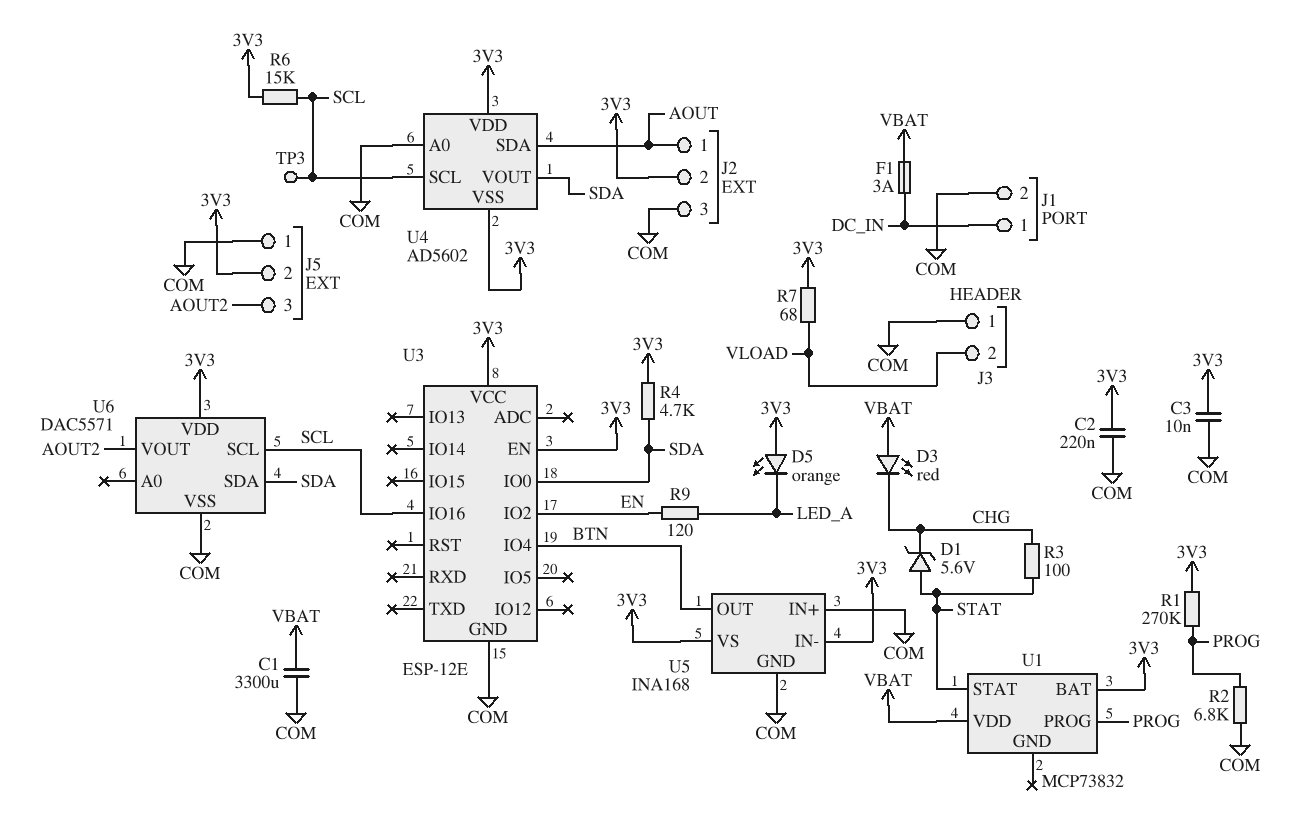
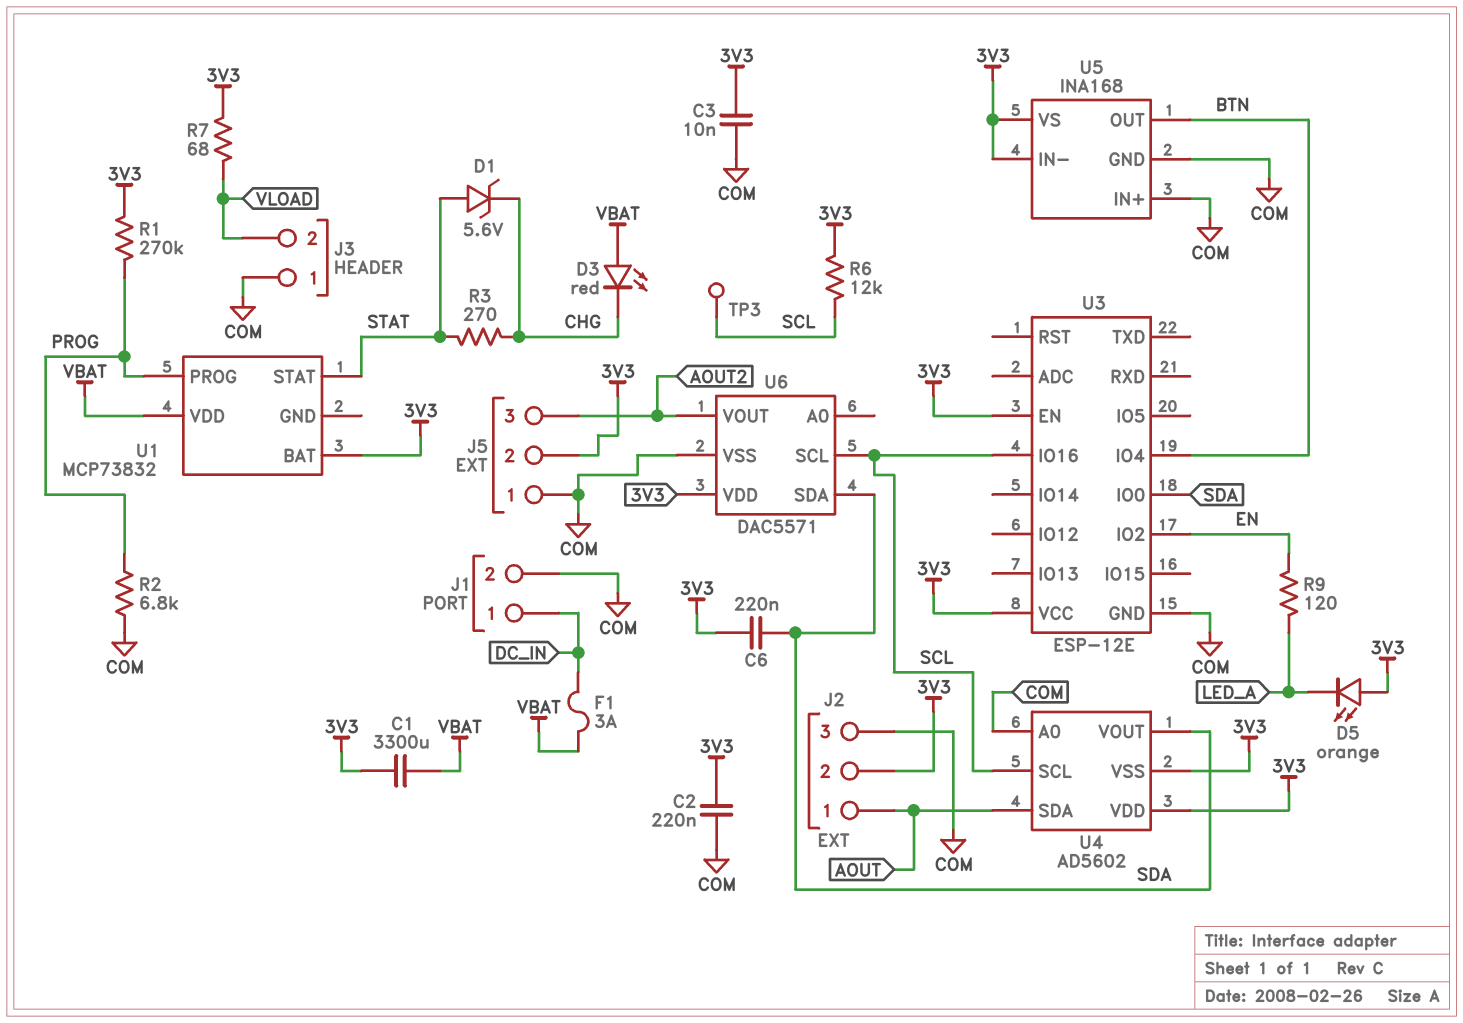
C1: 3300uF (COM, VBAT) -> 3300uF (3V3, VBAT)
C6: none -> 220nF (3V3, SDA)
R3: 100 (CHG, STAT) -> 270 (CHG, STAT)
R4: 4.7k (3V3, SDA) -> none
R6: 15k (3V3, SCL) -> 12k (3V3, SCL)

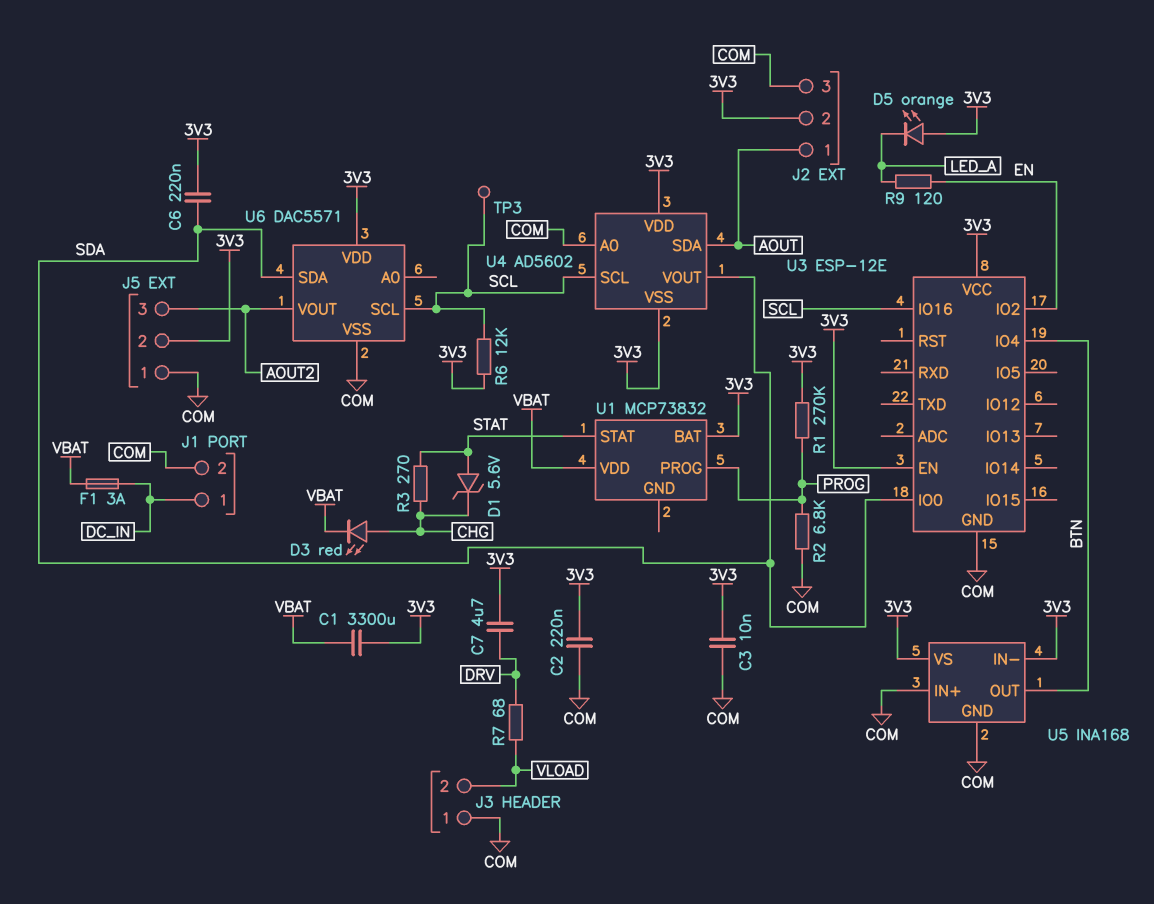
C7: none -> 4.7uF (3V3, DRV)
D3: LED red (A VBAT, K CHG) -> LED red (A CHG, K VBAT)
R7: 68 (3V3, VLOAD) -> 68 (DRV, VLOAD)

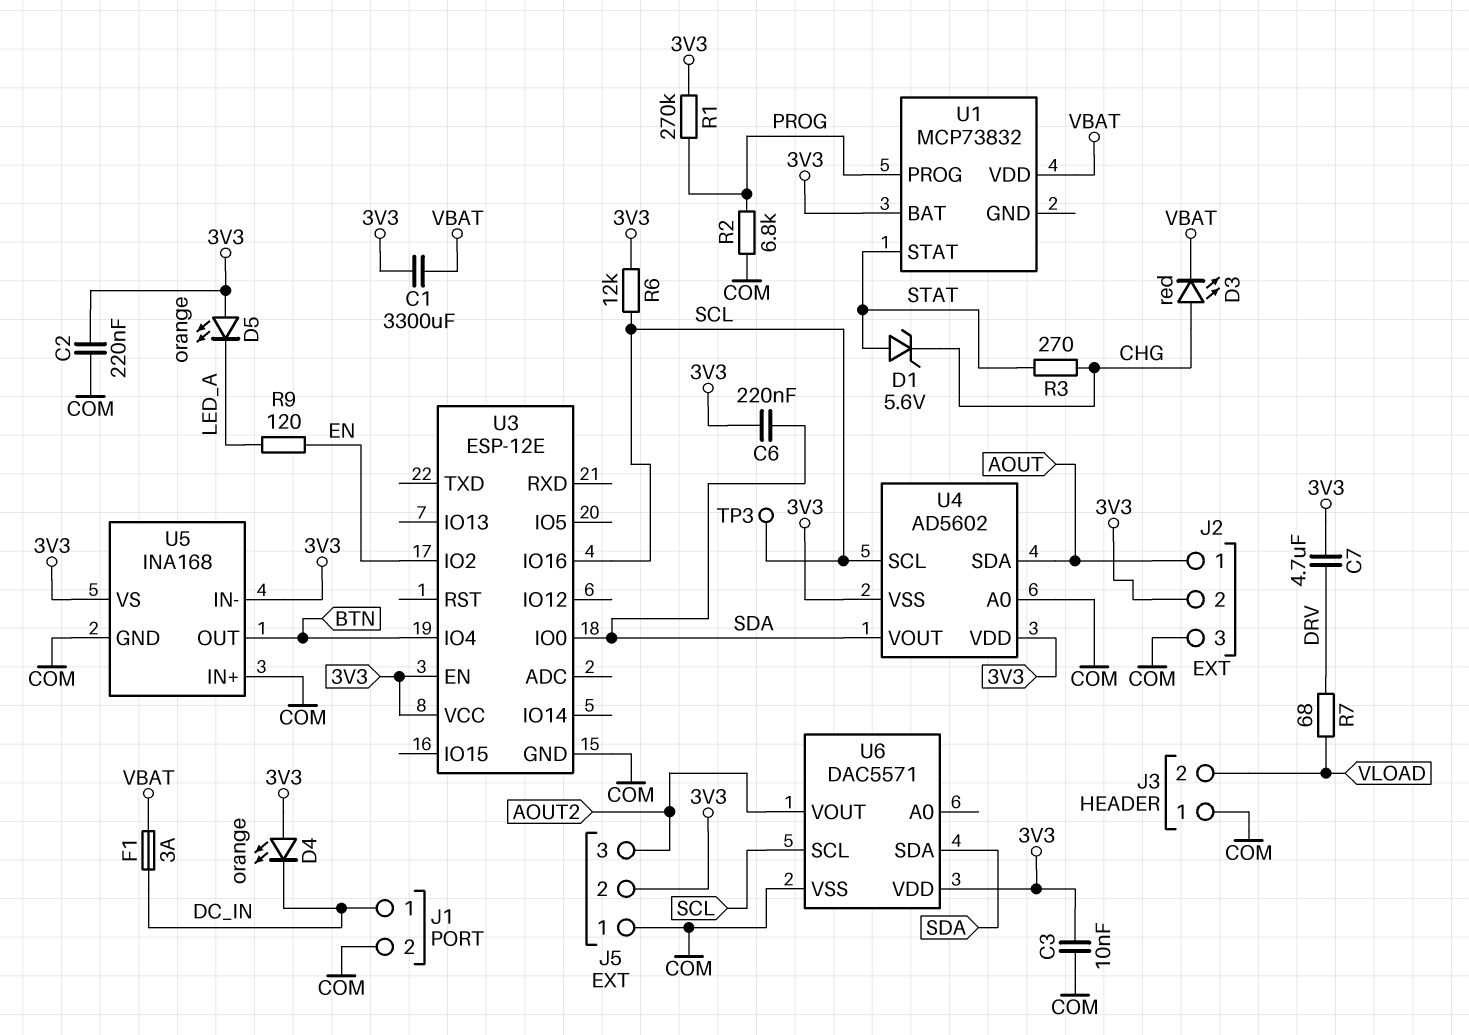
D4: none -> LED orange (A 3V3, K DC_IN)

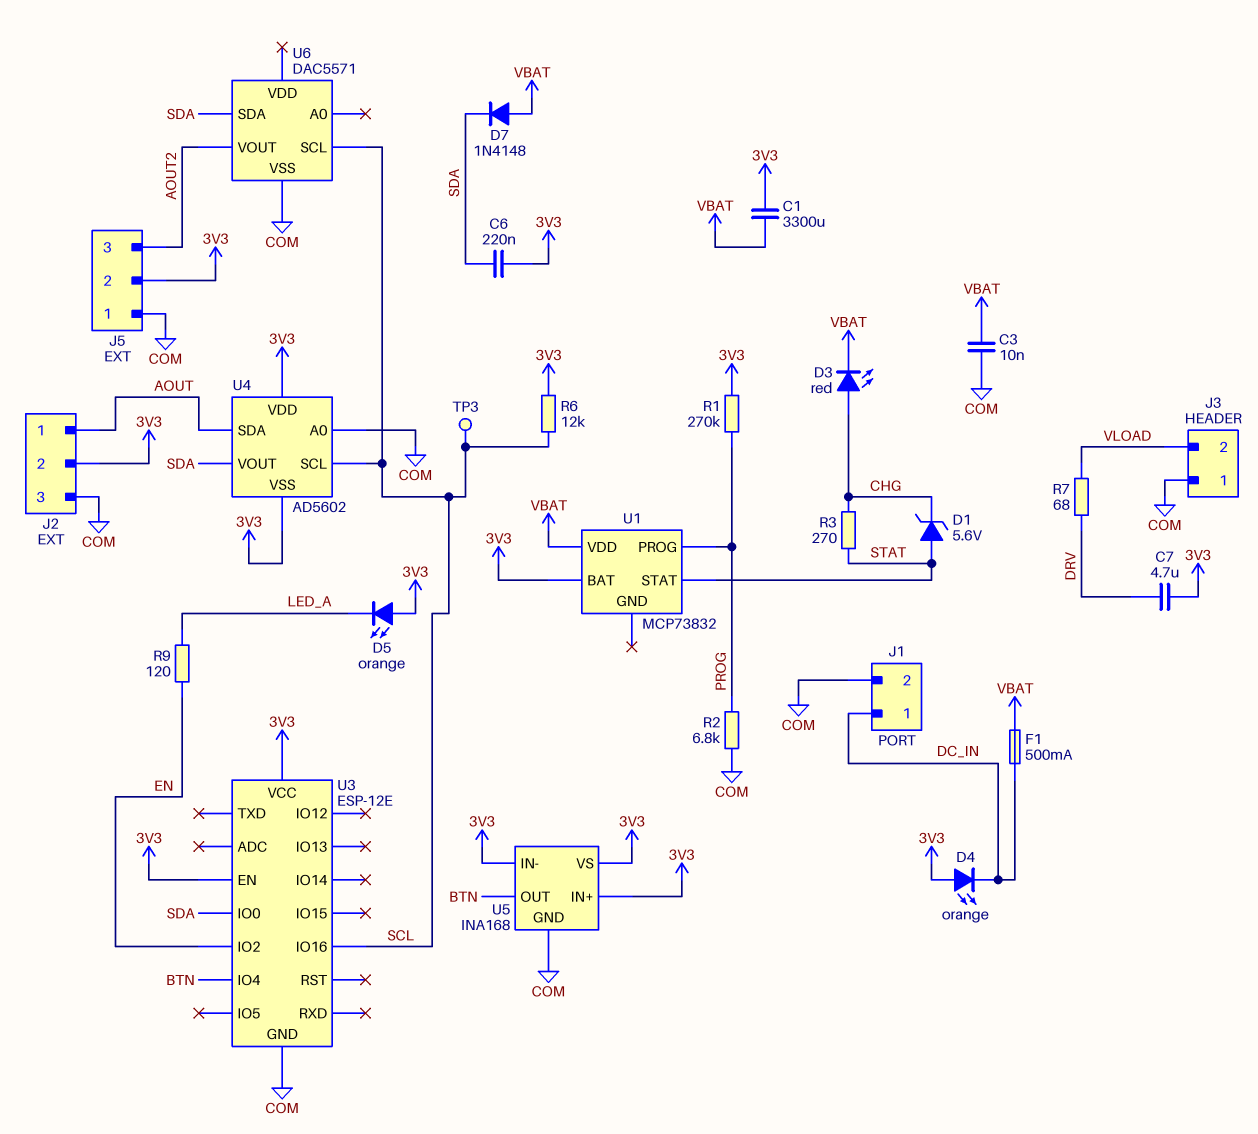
C2: 220nF (3V3, COM) -> none
C3: 10nF (3V3, COM) -> 10nF (COM, VBAT)
D7: none -> diode 1N4148 (A VBAT, K SDA)
F1: 3A (DC_IN, VBAT) -> 500mA (DC_IN, VBAT)
U5 pin IN+: COM -> 3V3
U6 pin VDD: 3V3 -> none

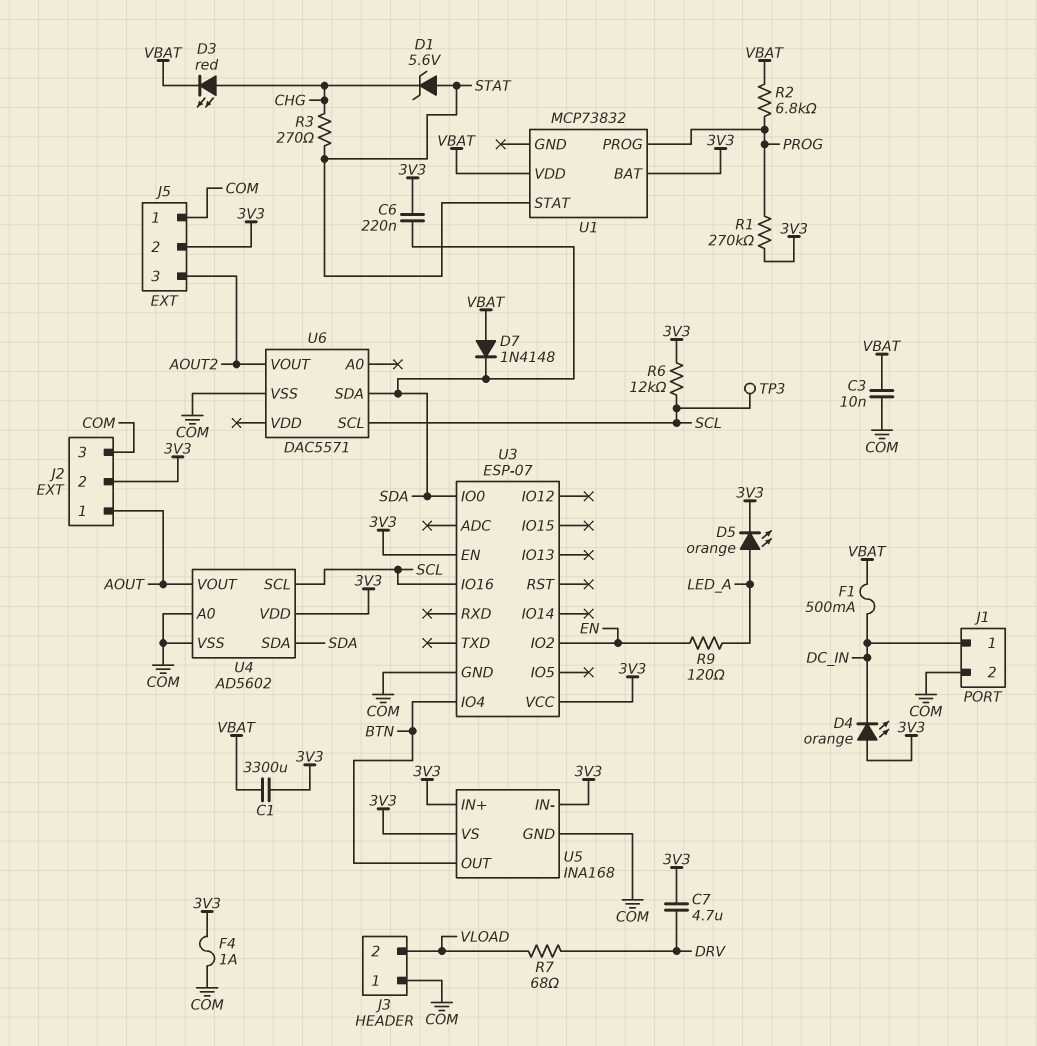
D5: LED orange (A 3V3, K LED_A) -> LED orange (A LED_A, K 3V3)
F4: none -> 1A (3V3, COM)
R2: 6.8k (COM, PROG) -> 6.8k (PROG, VBAT)
U3: ESP-12E -> ESP-07
U4 pin SDA: AOUT -> SDA
U4 pin VOUT: SDA -> AOUT
U4 pin VSS: 3V3 -> COM

